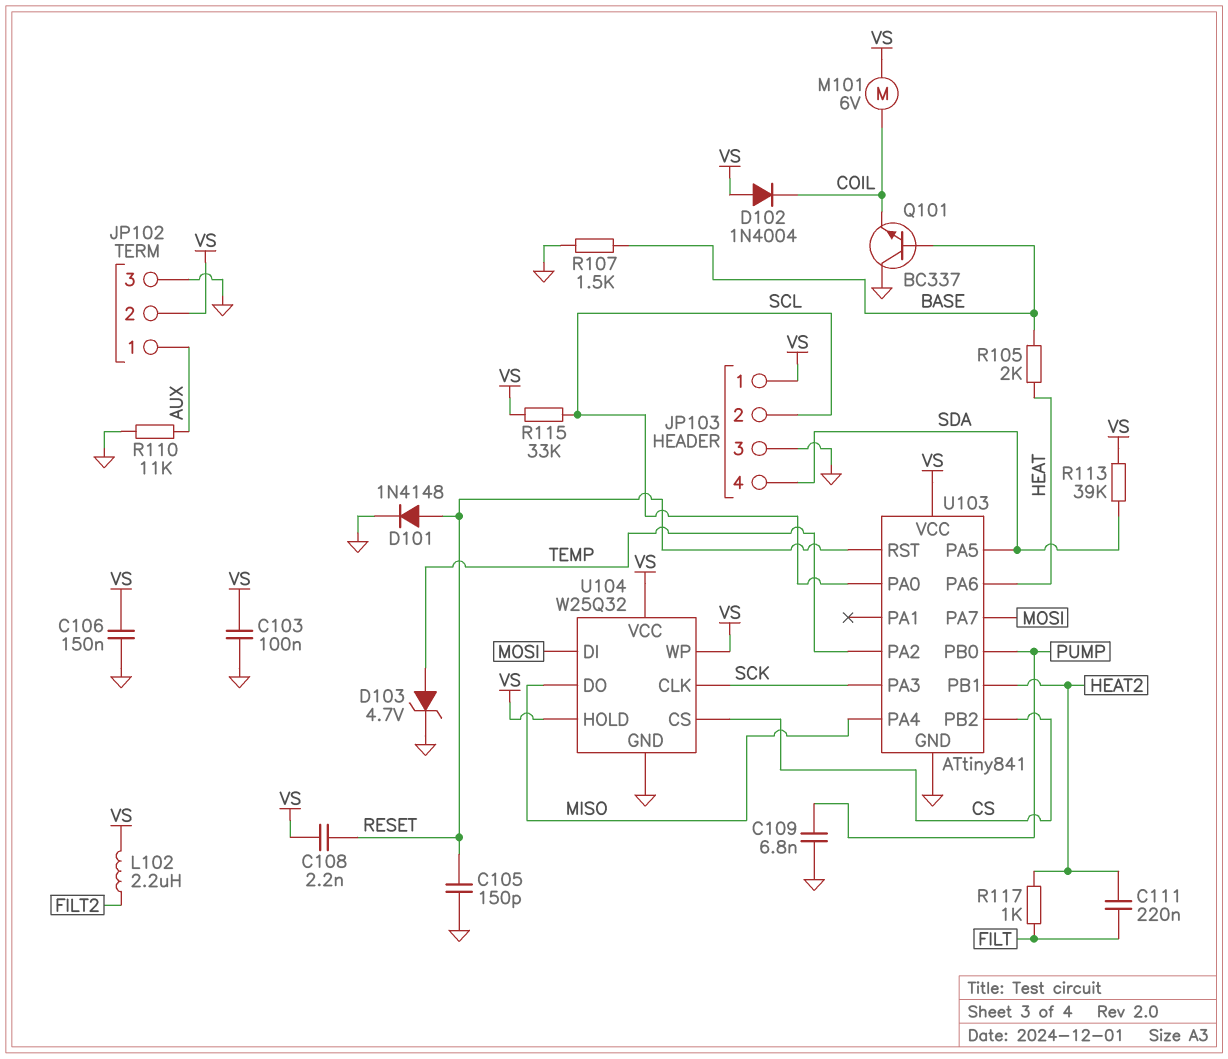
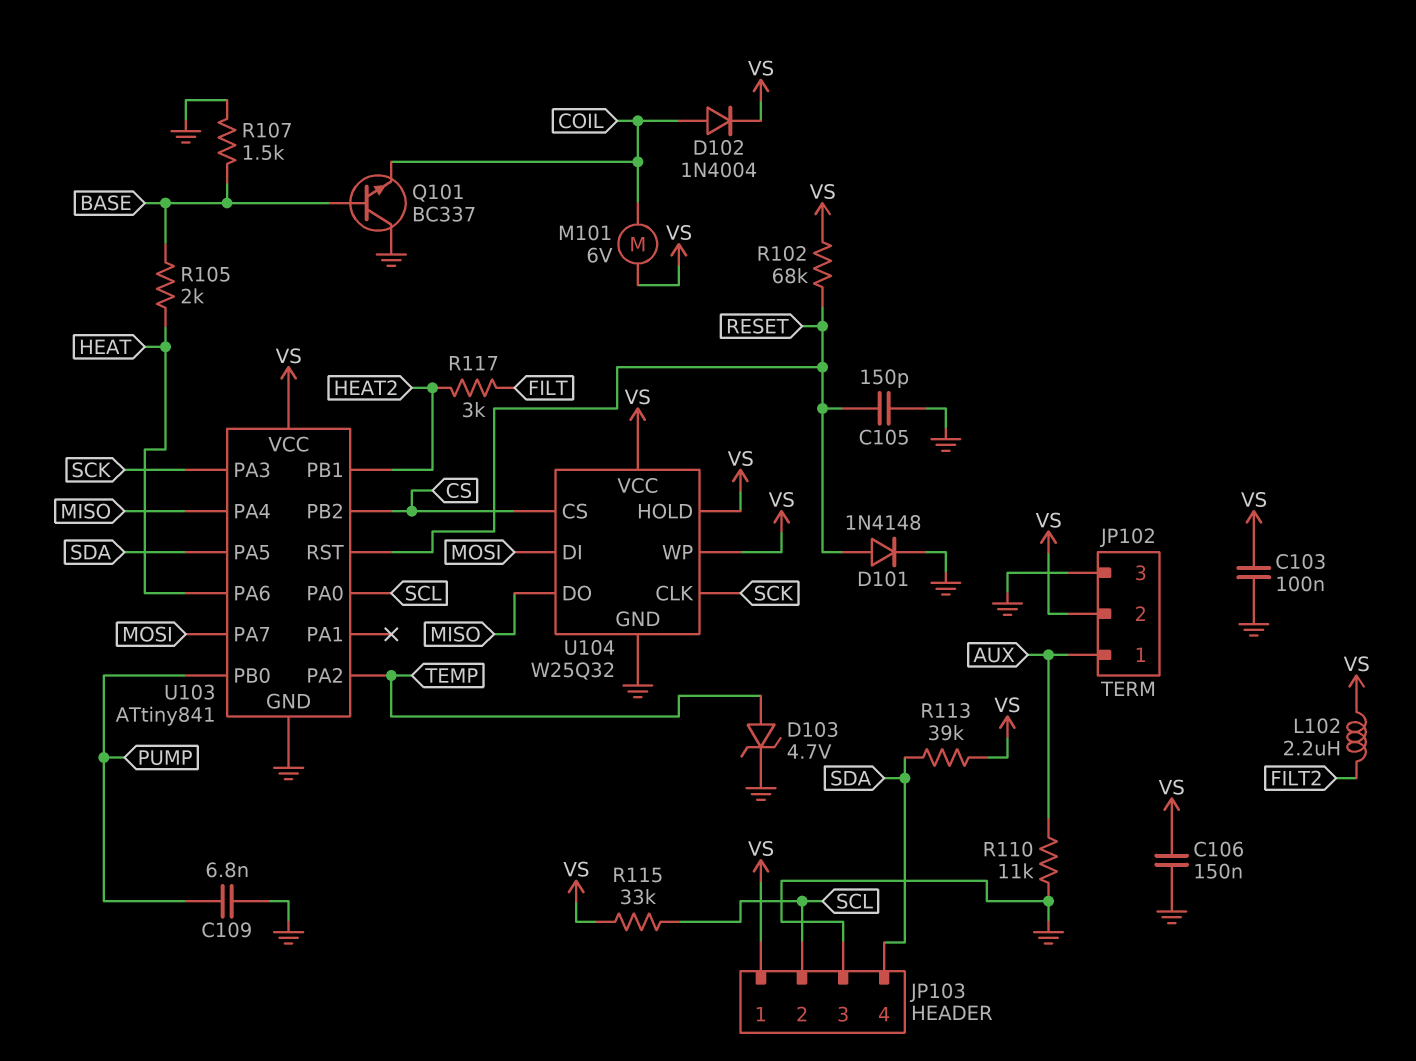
C108: 2.2nF (RESET, VS) -> none
C111: 220nF (FILT, HEAT2) -> none
D102: diode 1N4004 (A VS, K COIL) -> diode 1N4004 (A COIL, K VS)
R102: none -> 68k (RESET, VS)
R117: 1k (FILT, HEAT2) -> 3k (FILT, HEAT2)

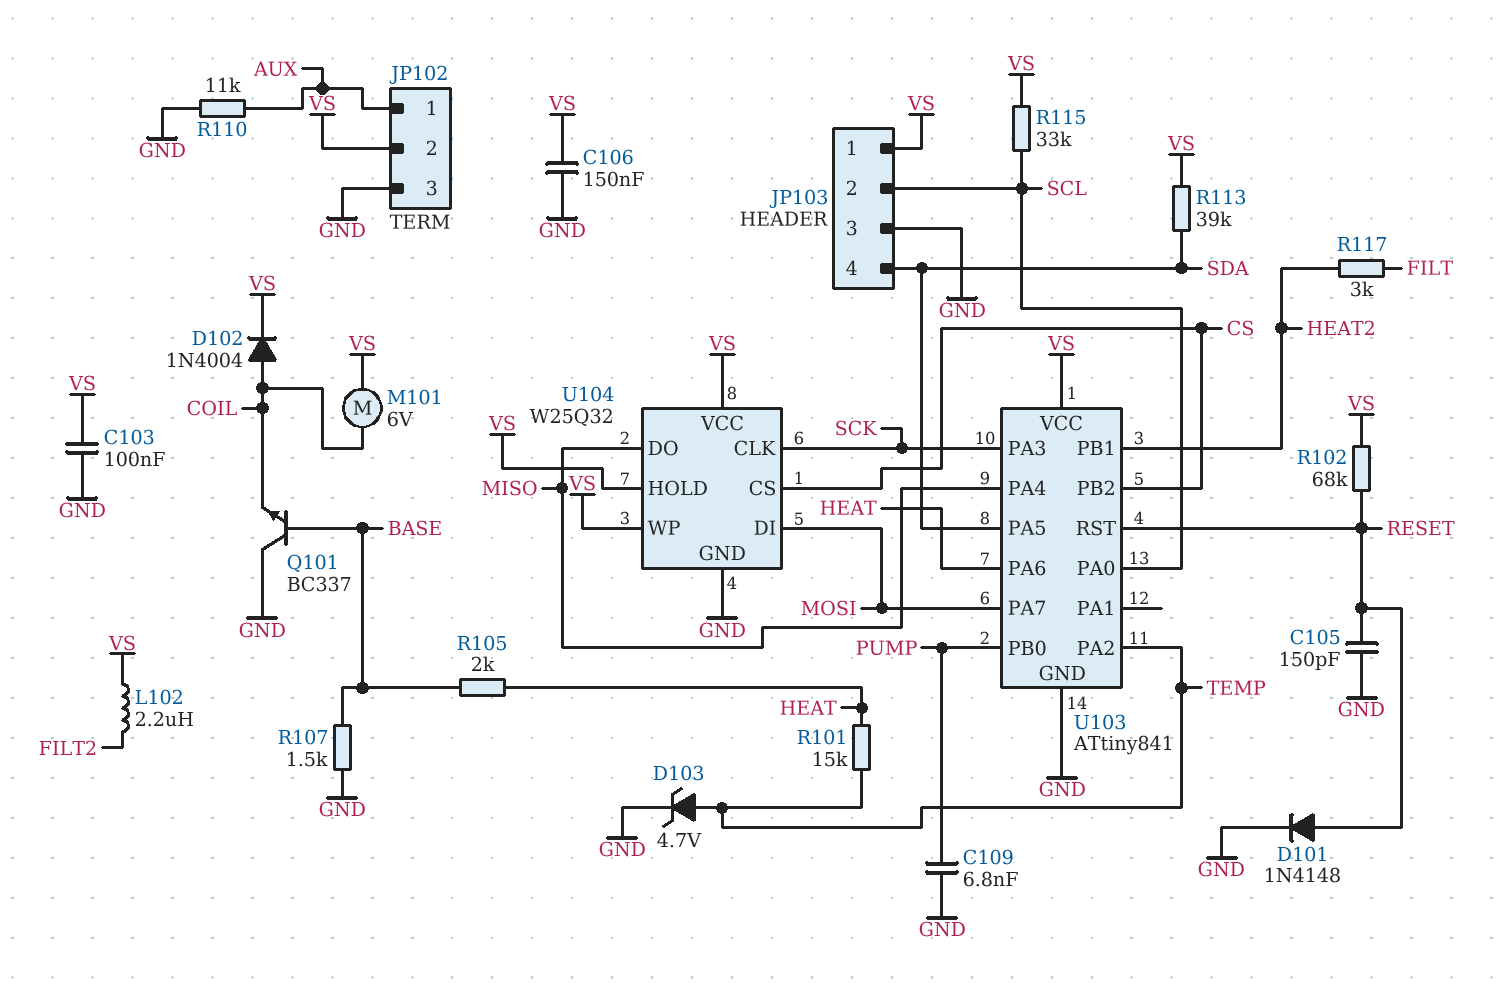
R101: none -> 15k (HEAT, TEMP)

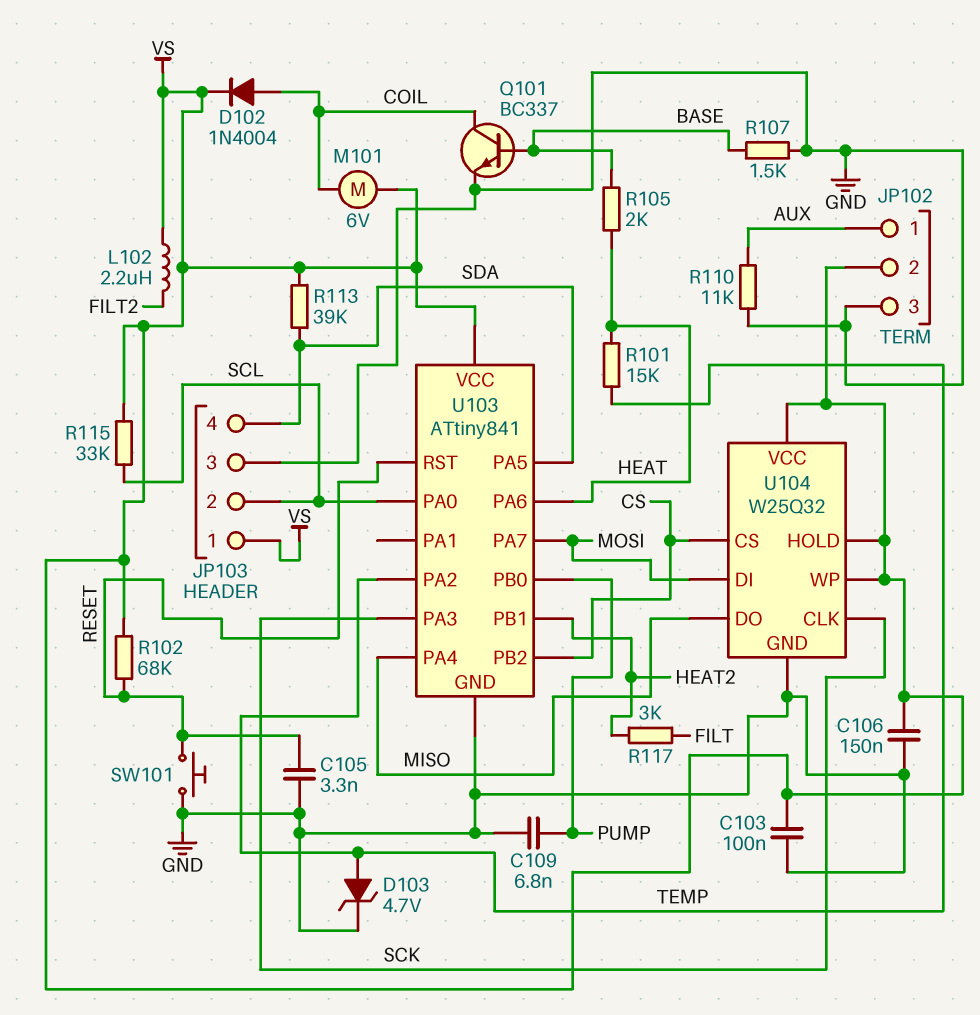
C105: 150pF (GND, RESET) -> 3.3nF (GND, RESET)
D101: diode 1N4148 (A RESET, K GND) -> none
Q101: NPN BC337 (B BASE, C GND, E COIL) -> NPN BC337 (B BASE, C COIL, E GND)
SW101: none -> button (GND, RESET)

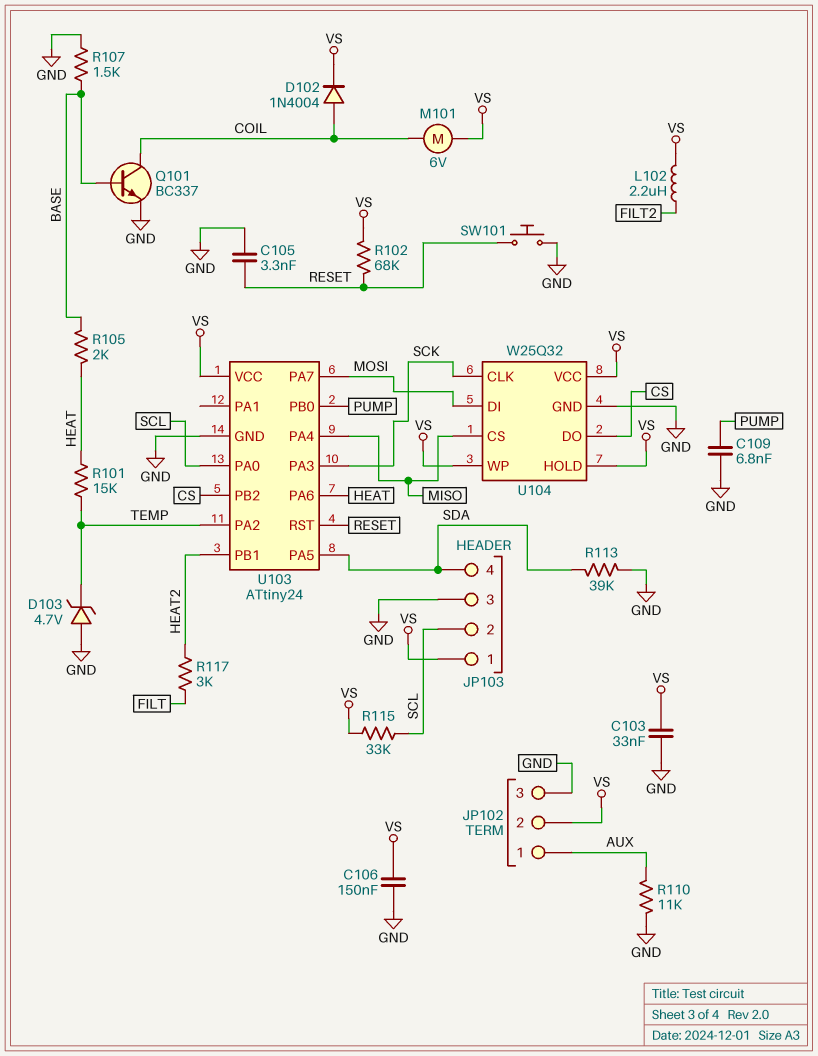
C103: 100nF (GND, VS) -> 33nF (GND, VS)
D103: zener 4.7V (A TEMP, K GND) -> zener 4.7V (A GND, K TEMP)
R113: 39k (SDA, VS) -> 39k (GND, SDA)
U103: ATtiny841 -> ATtiny24
U104 pin CS: CS -> MISO
U104 pin DO: MISO -> CS

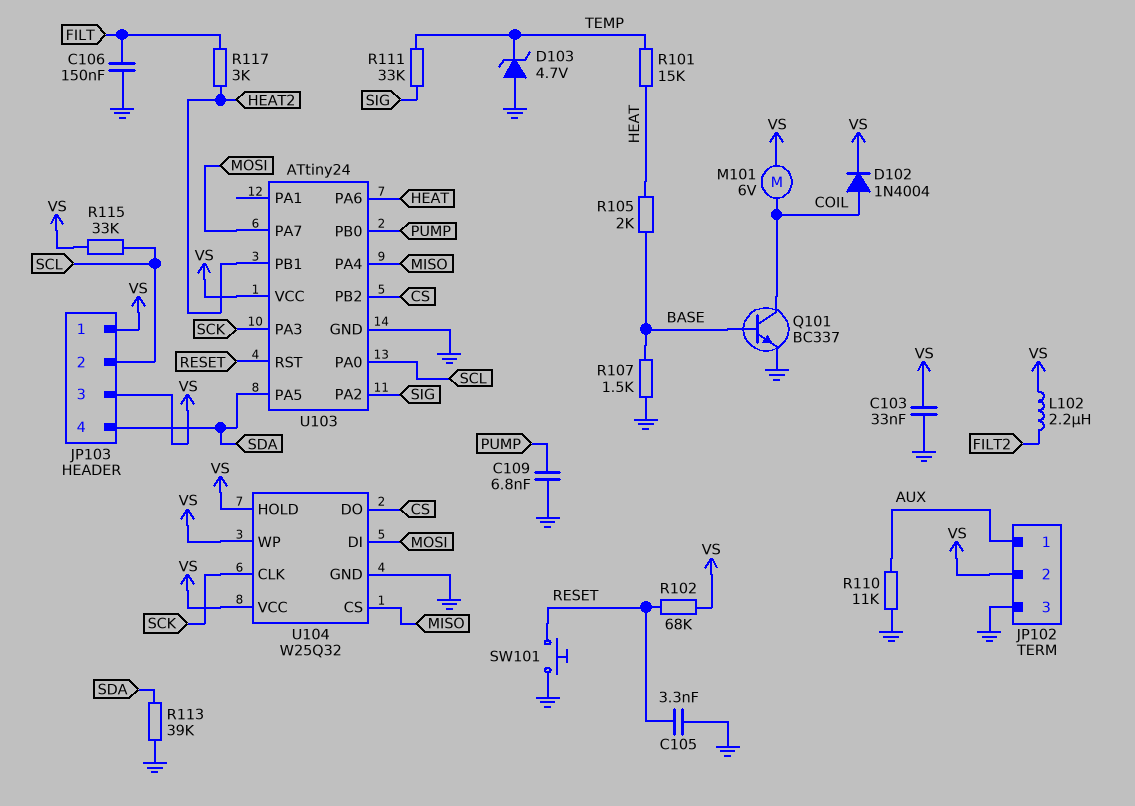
C106: 150nF (GND, VS) -> 150nF (FILT, GND)
JP103 pin 3: GND -> VS
R111: none -> 33k (SIG, TEMP)
U103 pin PA2: TEMP -> SIG

